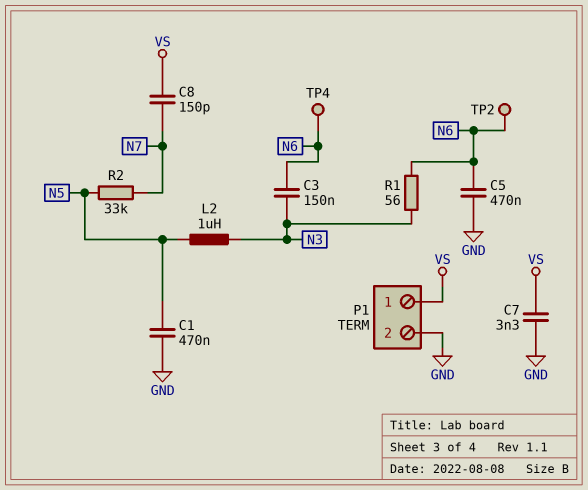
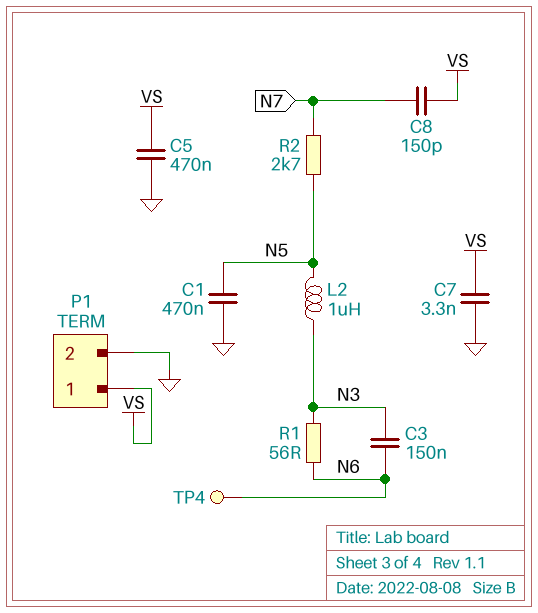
C5: 470nF (GND, N6) -> 470nF (GND, VS)
R2: 33k (N5, N7) -> 2.7k (N5, N7)
TP2: test point (N6) -> none

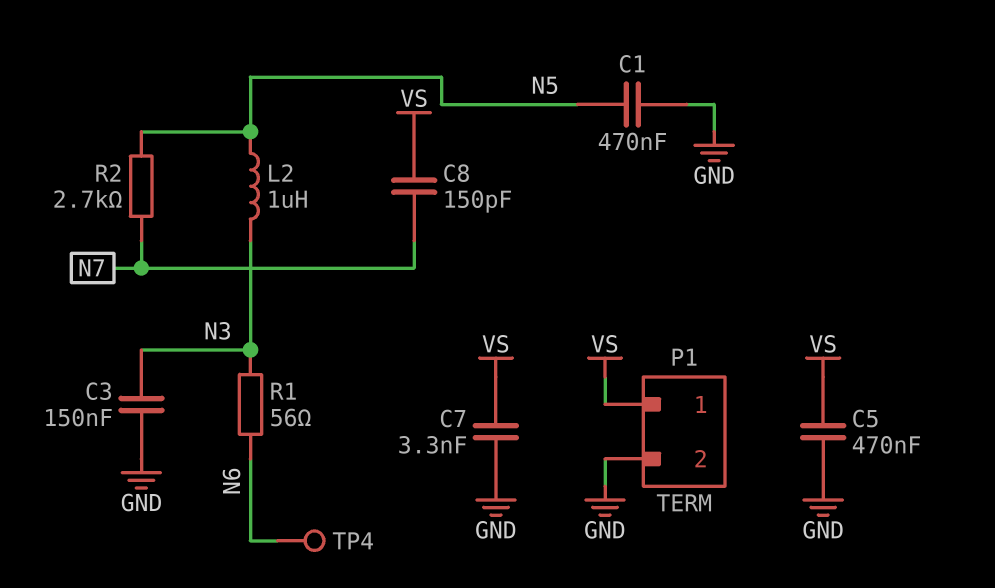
C3: 150nF (N3, N6) -> 150nF (GND, N3)

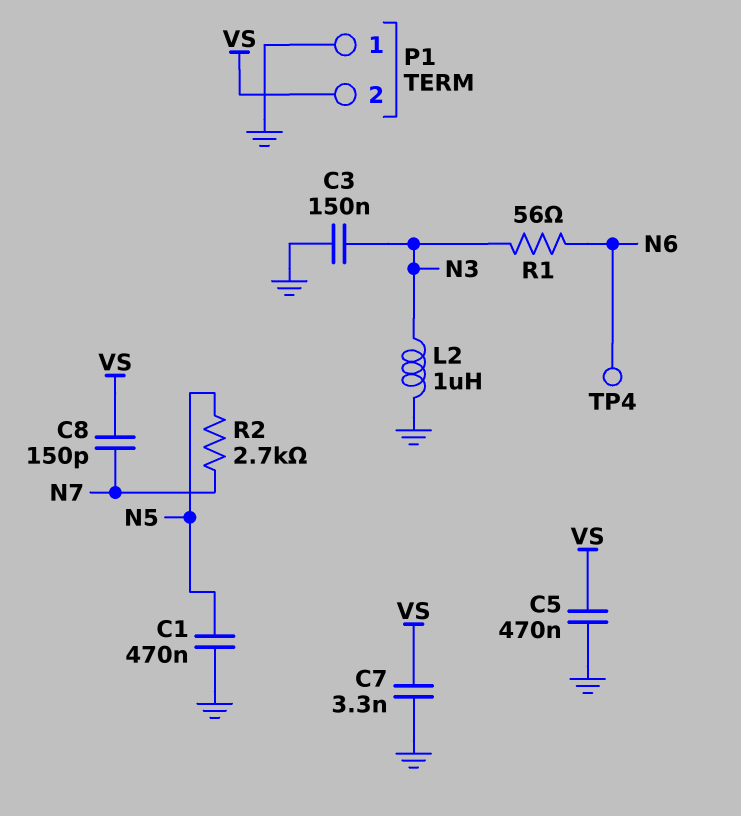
L2: 1uH (N3, N5) -> 1uH (GND, N3)
P1 pin 1: VS -> GND
P1 pin 2: GND -> VS

